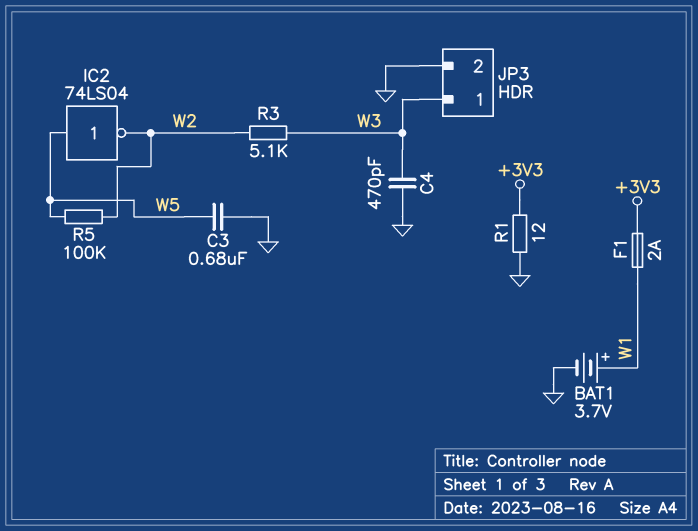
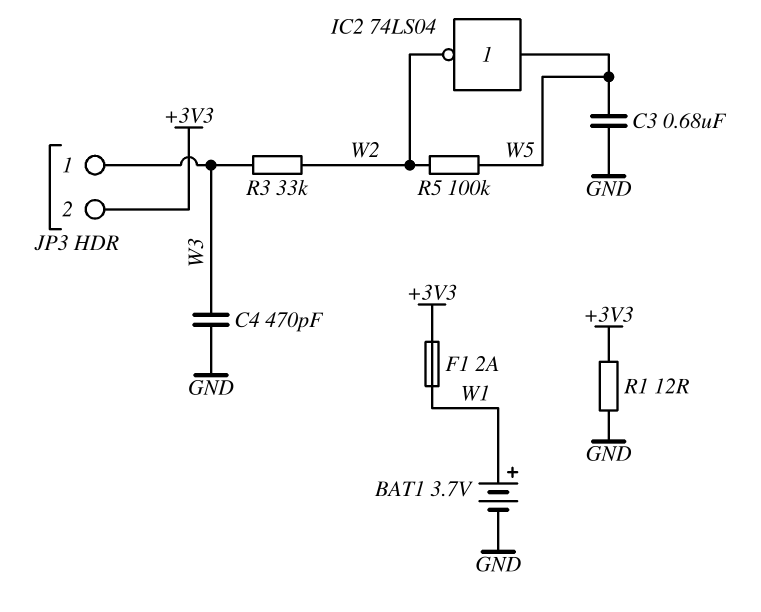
JP3 pin 2: GND -> +3V3
R3: 5.1k (W2, W3) -> 33k (W2, W3)

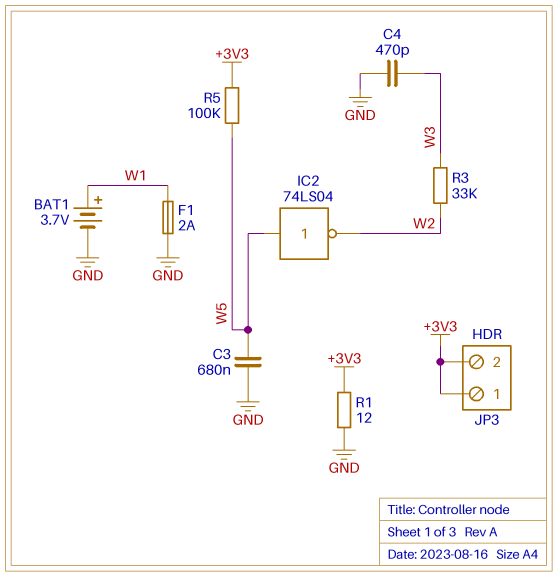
F1: 2A (+3V3, W1) -> 2A (GND, W1)
JP3 pin 1: W3 -> +3V3
R5: 100k (W2, W5) -> 100k (+3V3, W5)

